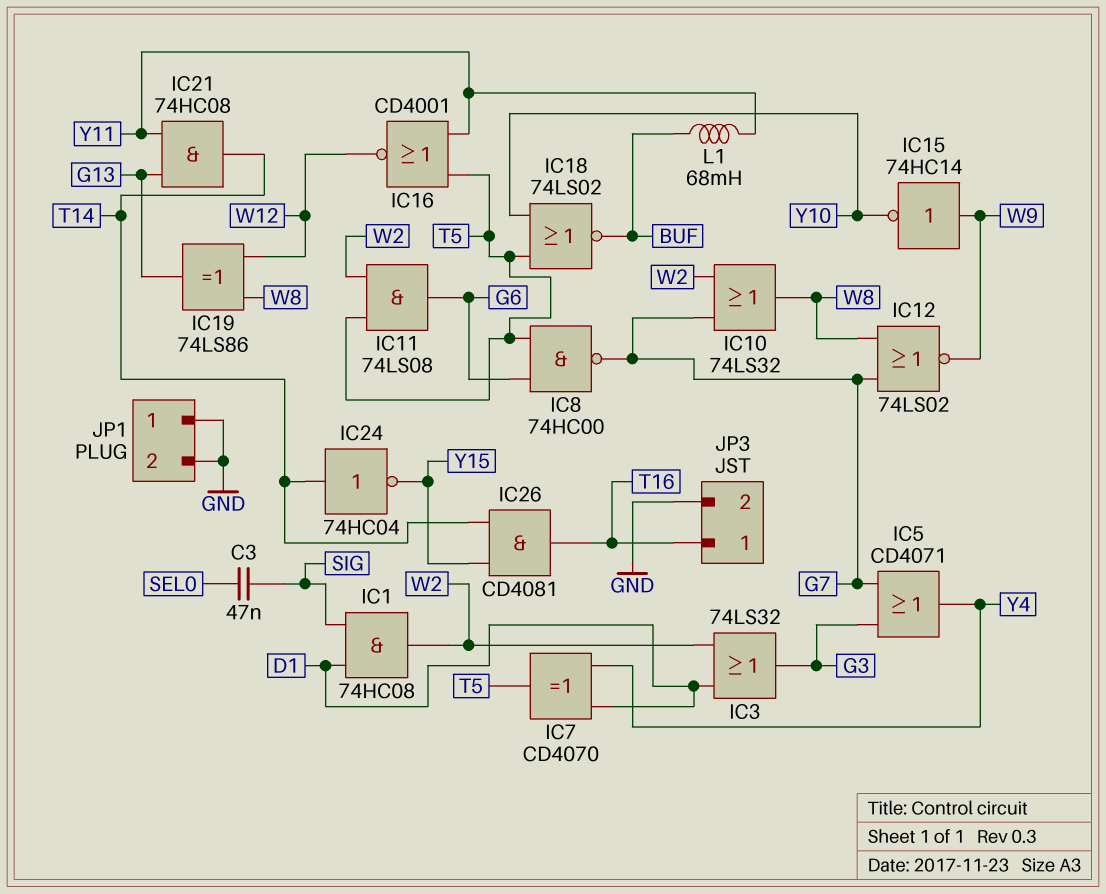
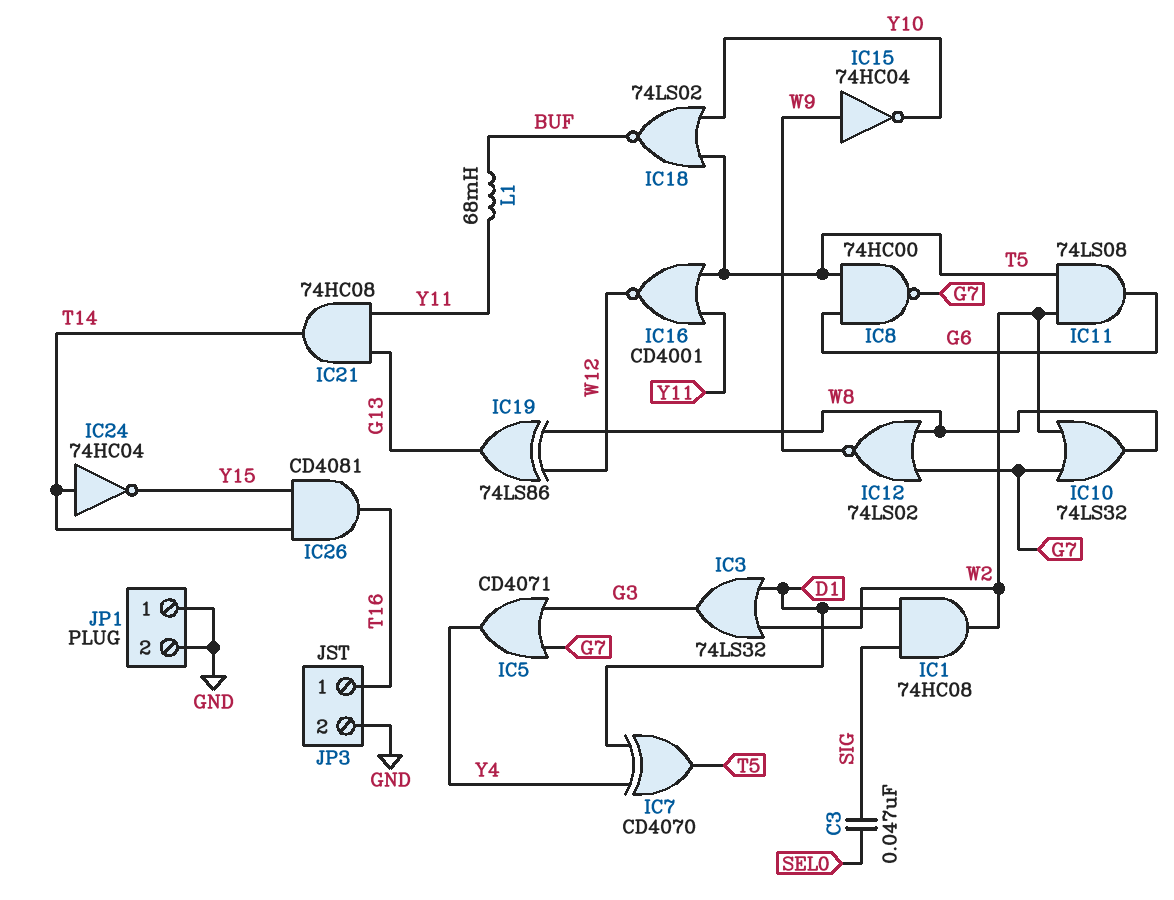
IC15: NOT 74HC14 (in W9, out Y10) -> NOT 74HC04 (in W9, out Y10)

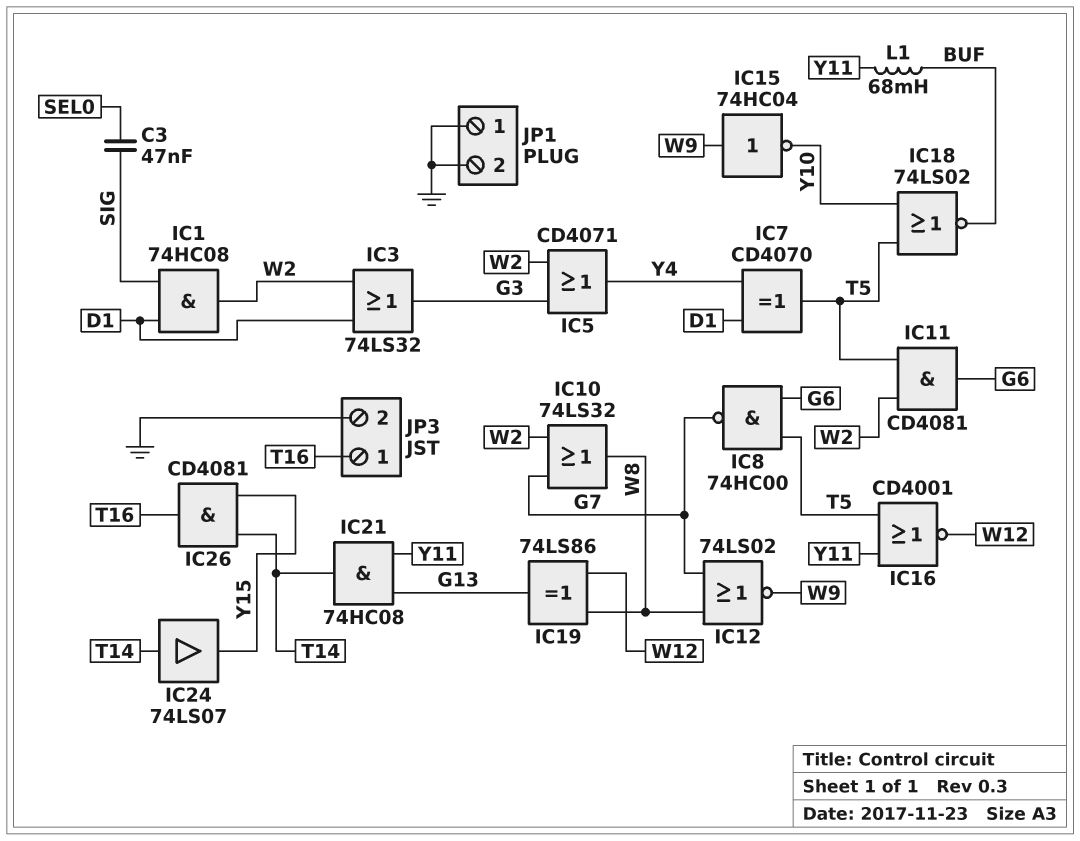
IC5: OR CD4071 (in G3, in G7, out Y4) -> OR CD4071 (in G3, in W2, out Y4)
IC11: AND 74LS08 (in T5, in W2, out G6) -> AND CD4081 (in T5, in W2, out G6)
IC24: NOT 74HC04 (in T14, out Y15) -> buffer 74LS07 (in T14, out Y15)

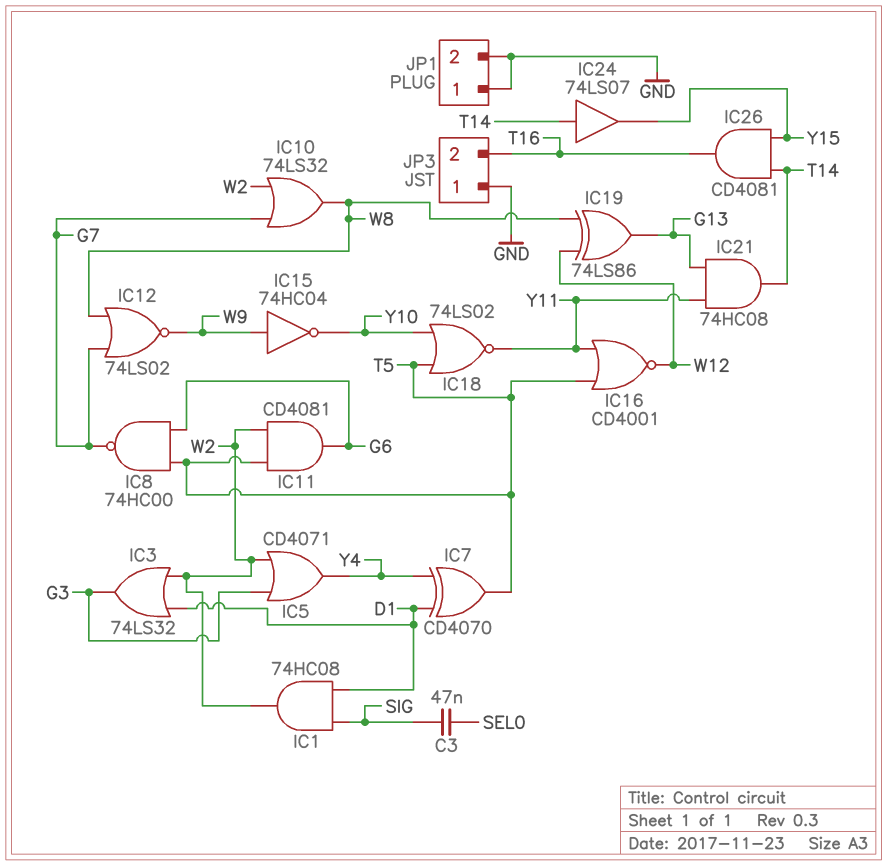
IC18: NOR 74LS02 (in T5, in Y10, out BUF) -> NOR 74LS02 (in T5, in Y10, out Y11)
JP3 pin 1: T16 -> GND
JP3 pin 2: GND -> T16
L1: 68mH (BUF, Y11) -> none

